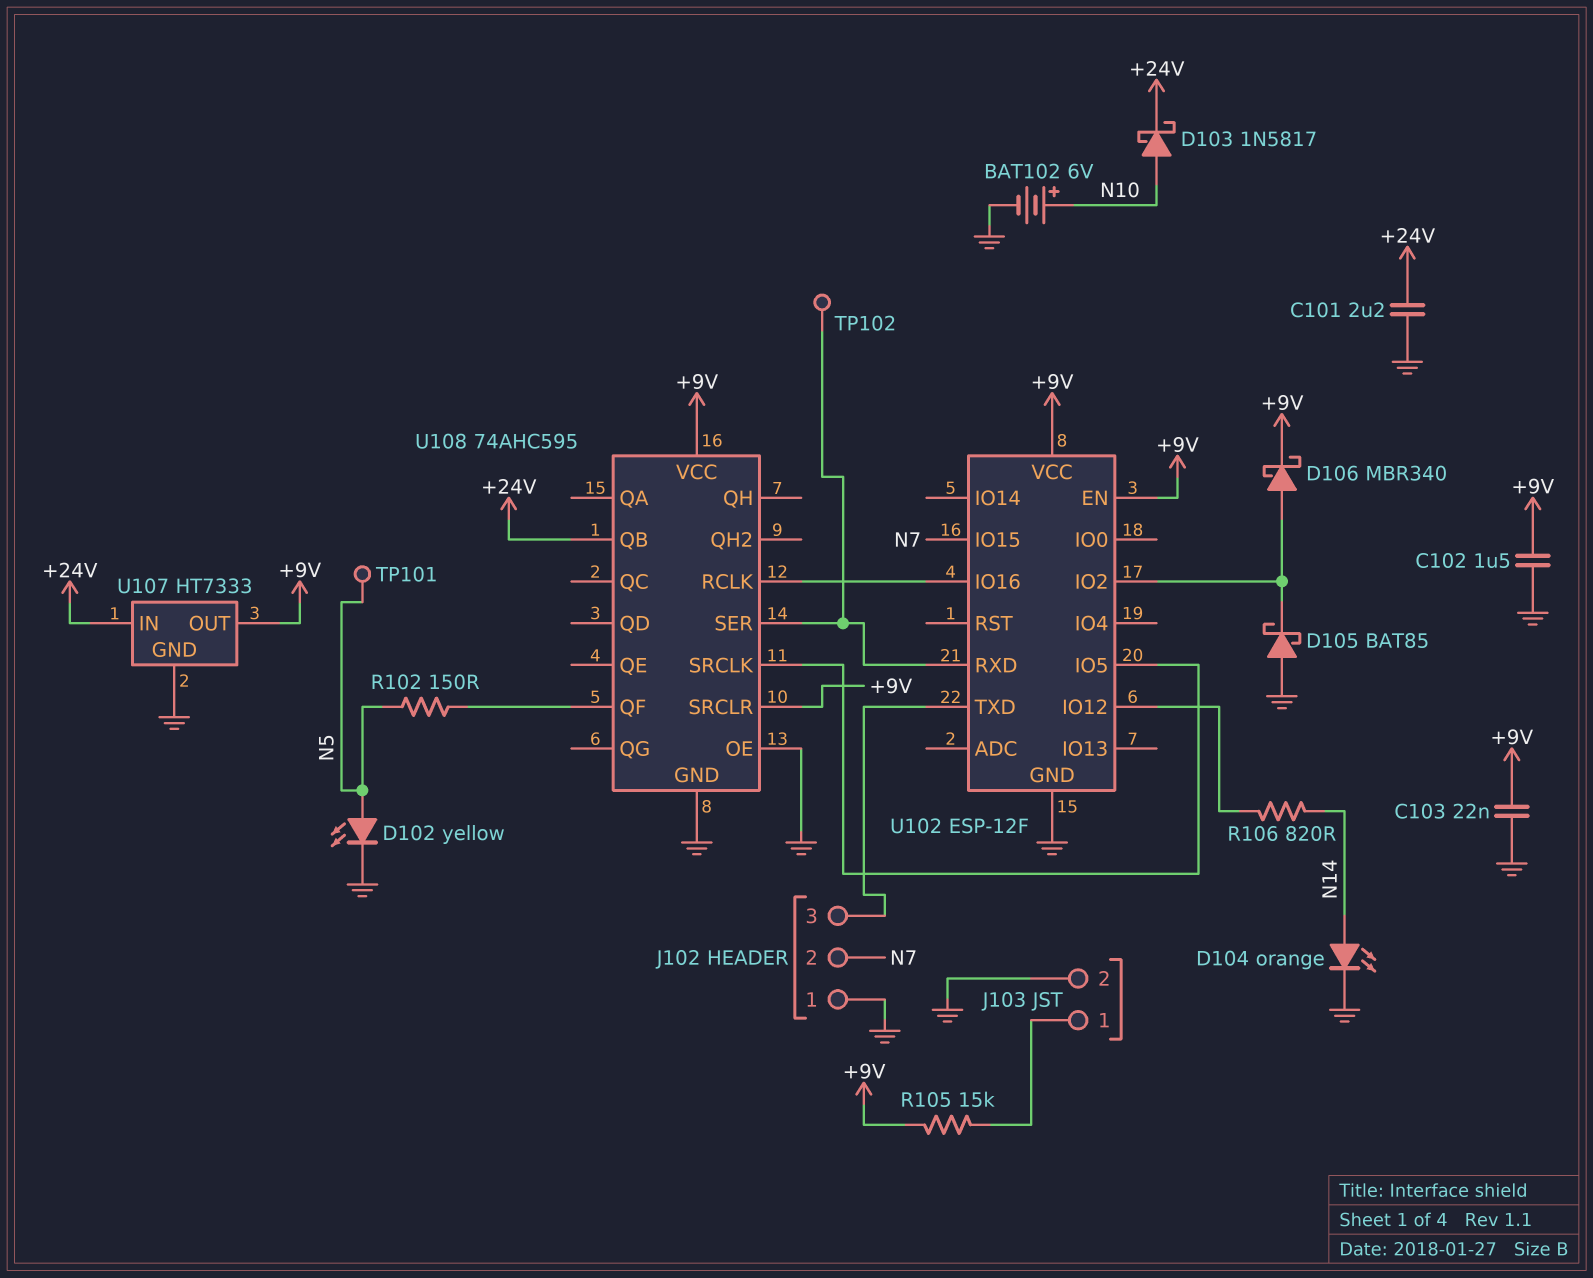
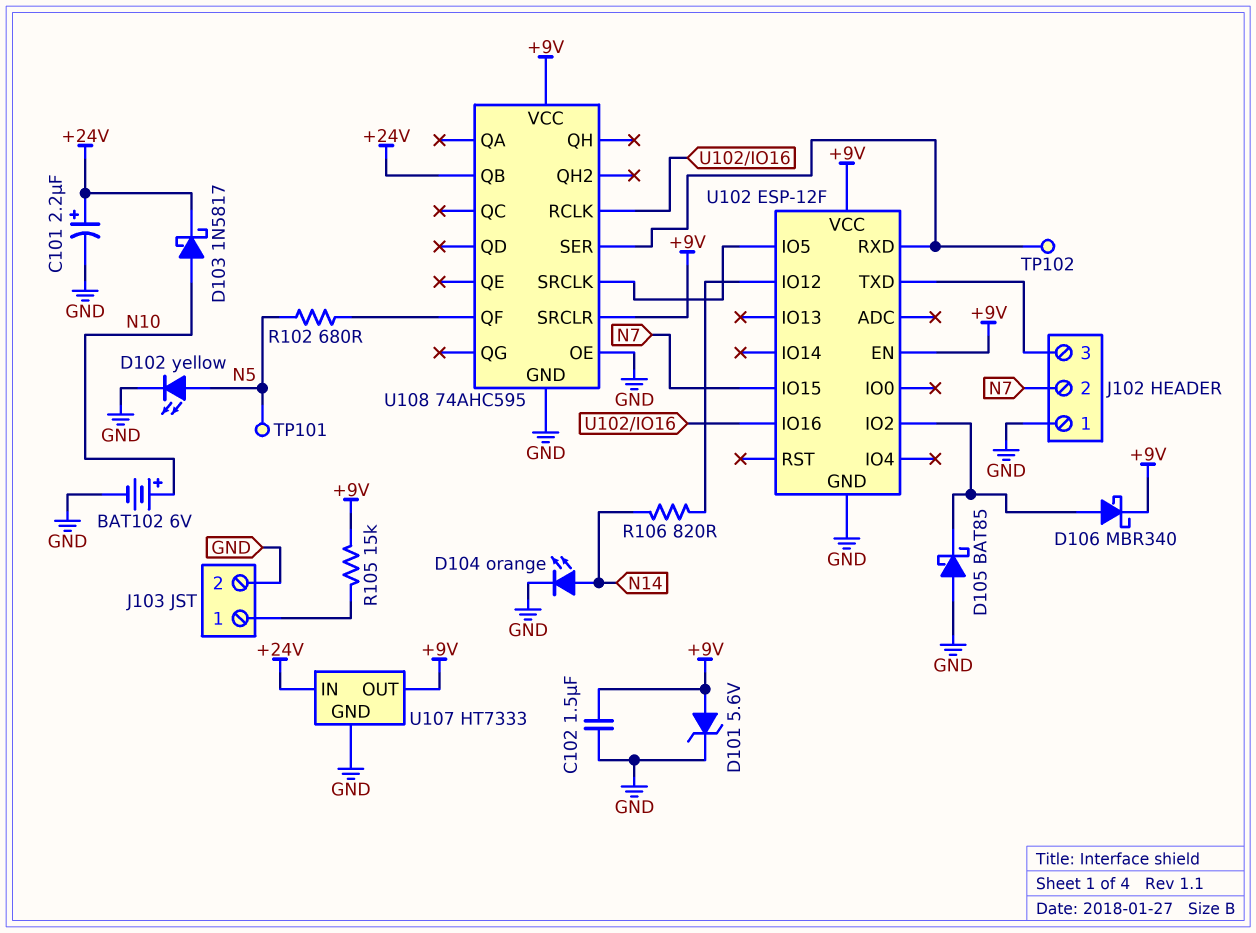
C101: 2.2uF (+24V, GND) -> 2.2uF (plus +24V, minus GND)
C103: 22nF (+9V, GND) -> none
D101: none -> zener 5.6V (A +9V, K GND)
R102: 150 (N5, U108/QF) -> 680 (N5, U108/QF)

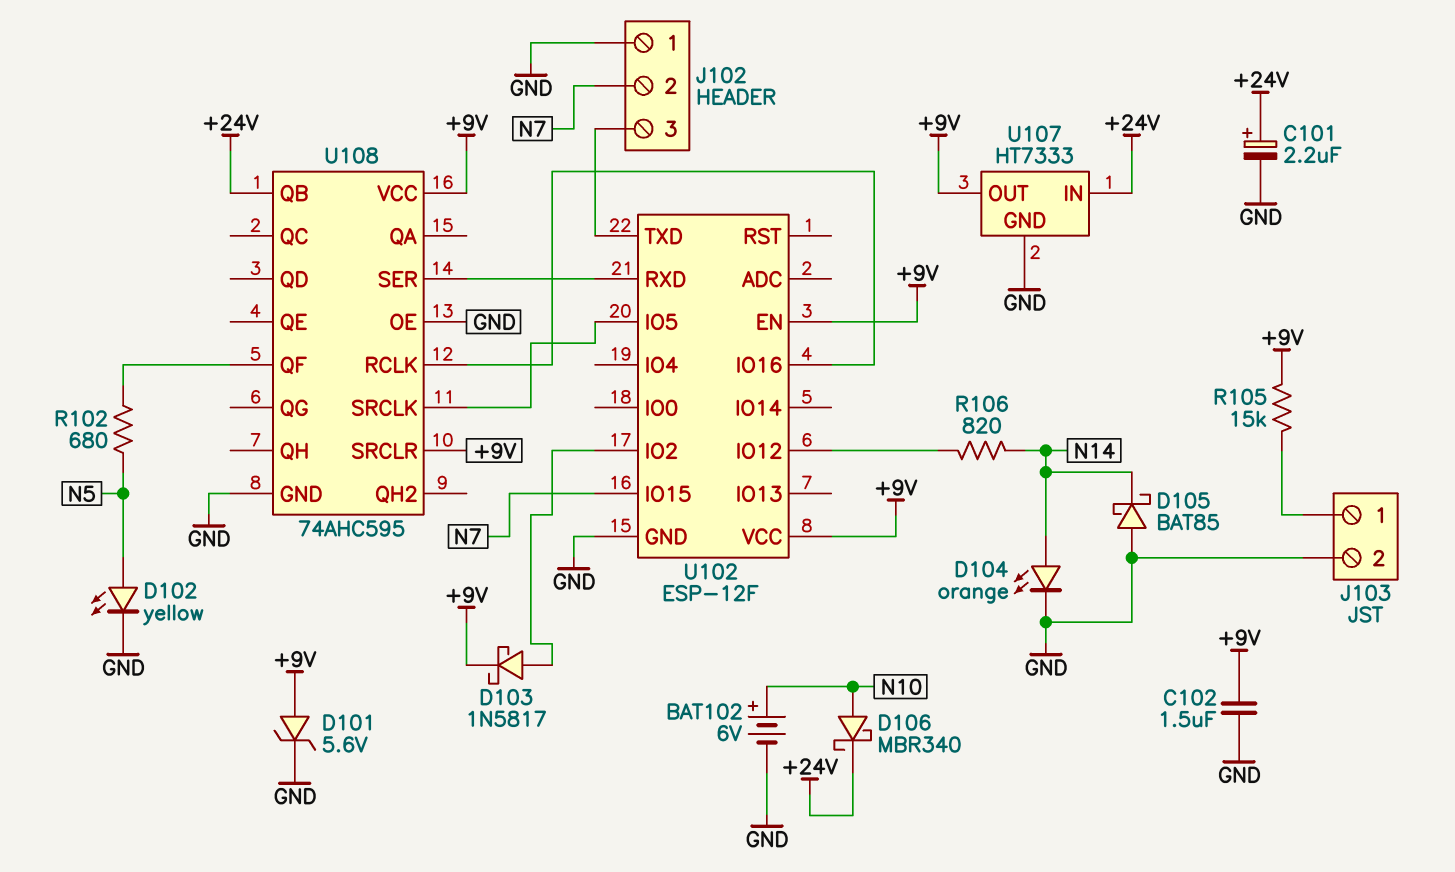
D103: schottky 1N5817 (A N10, K +24V) -> schottky 1N5817 (A U102/IO2, K +9V)
D105: schottky BAT85 (A GND, K U102/IO2) -> schottky BAT85 (A GND, K N14)
D106: schottky MBR340 (A U102/IO2, K +9V) -> schottky MBR340 (A N10, K +24V)
TP101: test point (N5) -> none
TP102: test point (U102/RXD) -> none

